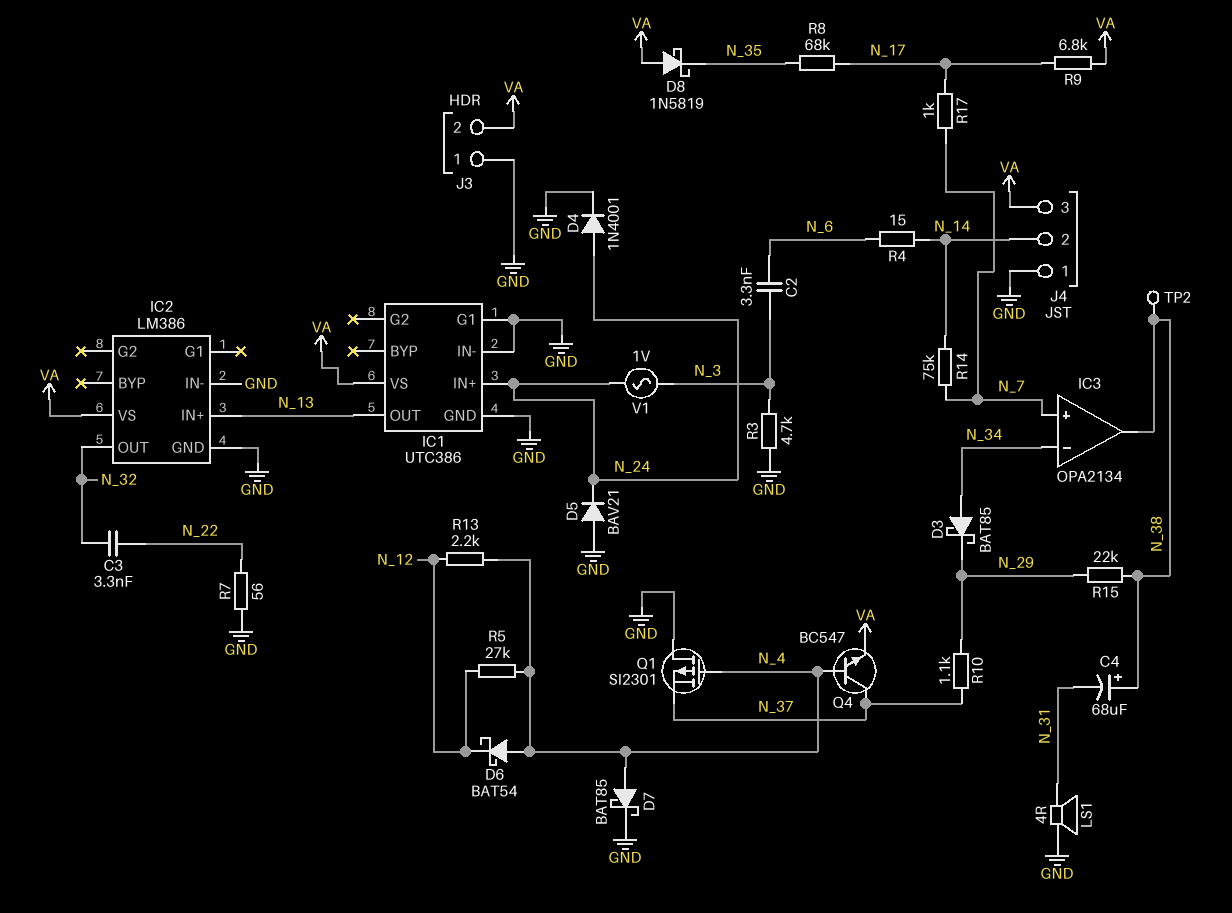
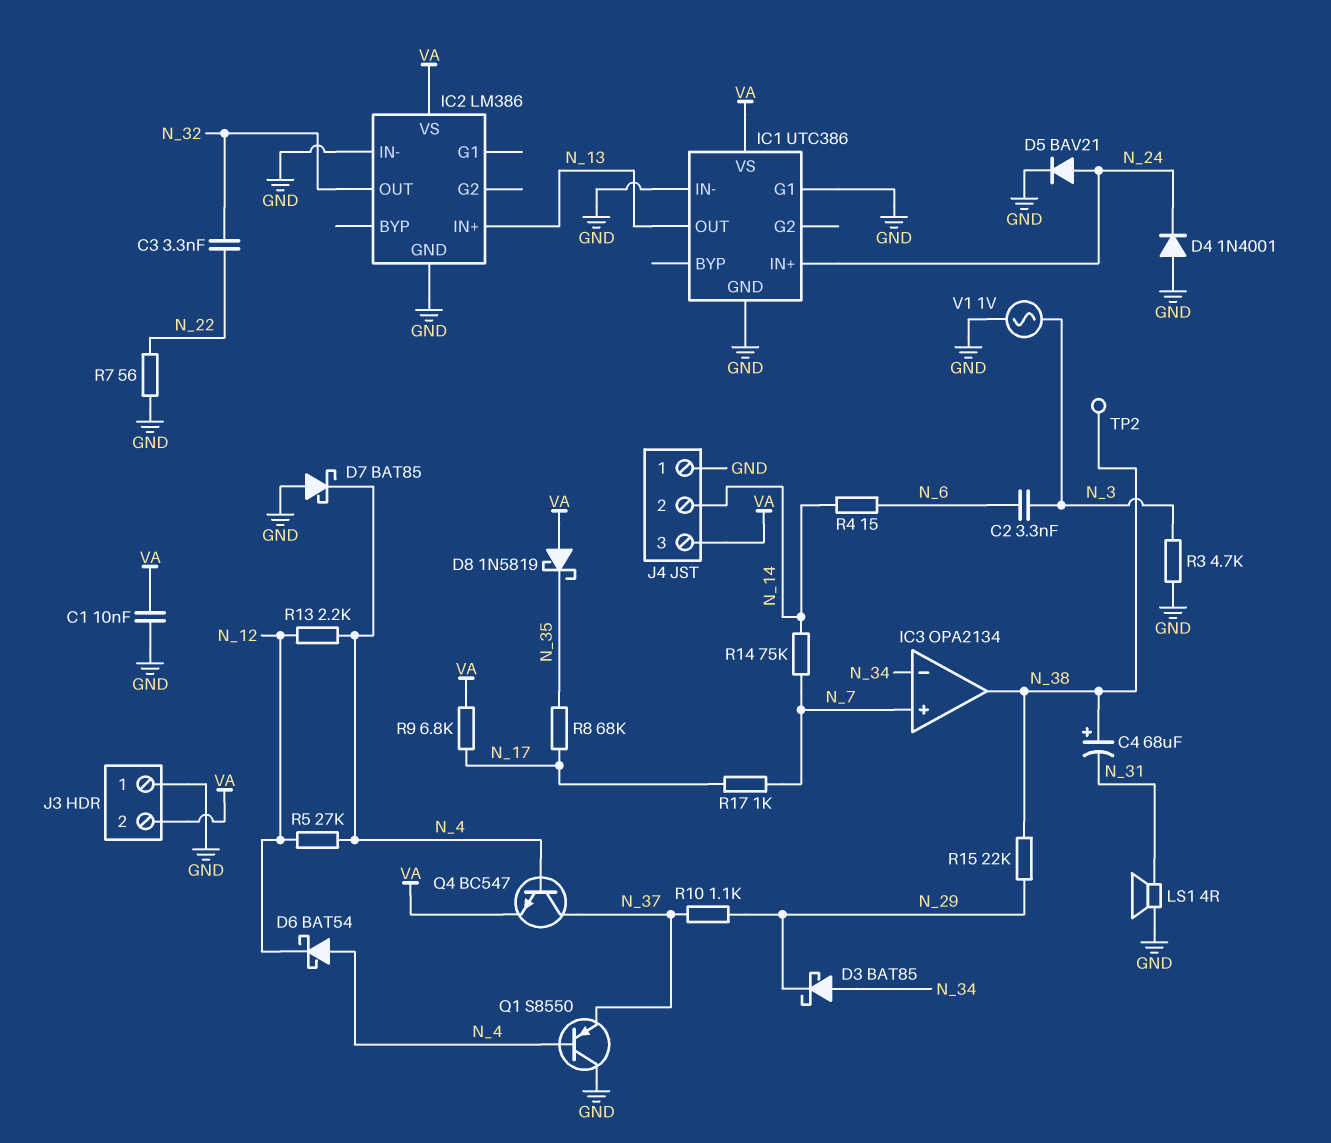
C1: none -> 10nF (GND, VA)
D4: diode 1N4001 (A N_24, K GND) -> diode 1N4001 (A GND, K N_24)
D5: diode BAV21 (A GND, K N_24) -> diode BAV21 (A N_24, K GND)
D7: schottky BAT85 (A N_4, K GND) -> schottky BAT85 (A GND, K N_4)
Q1: PMOS SI2301 (G N_4, D GND, S N_37) -> PNP S8550 (B N_4, C GND, E N_37)
V1: AC 1V (N_3, N_24) -> AC 1V (GND, N_3)

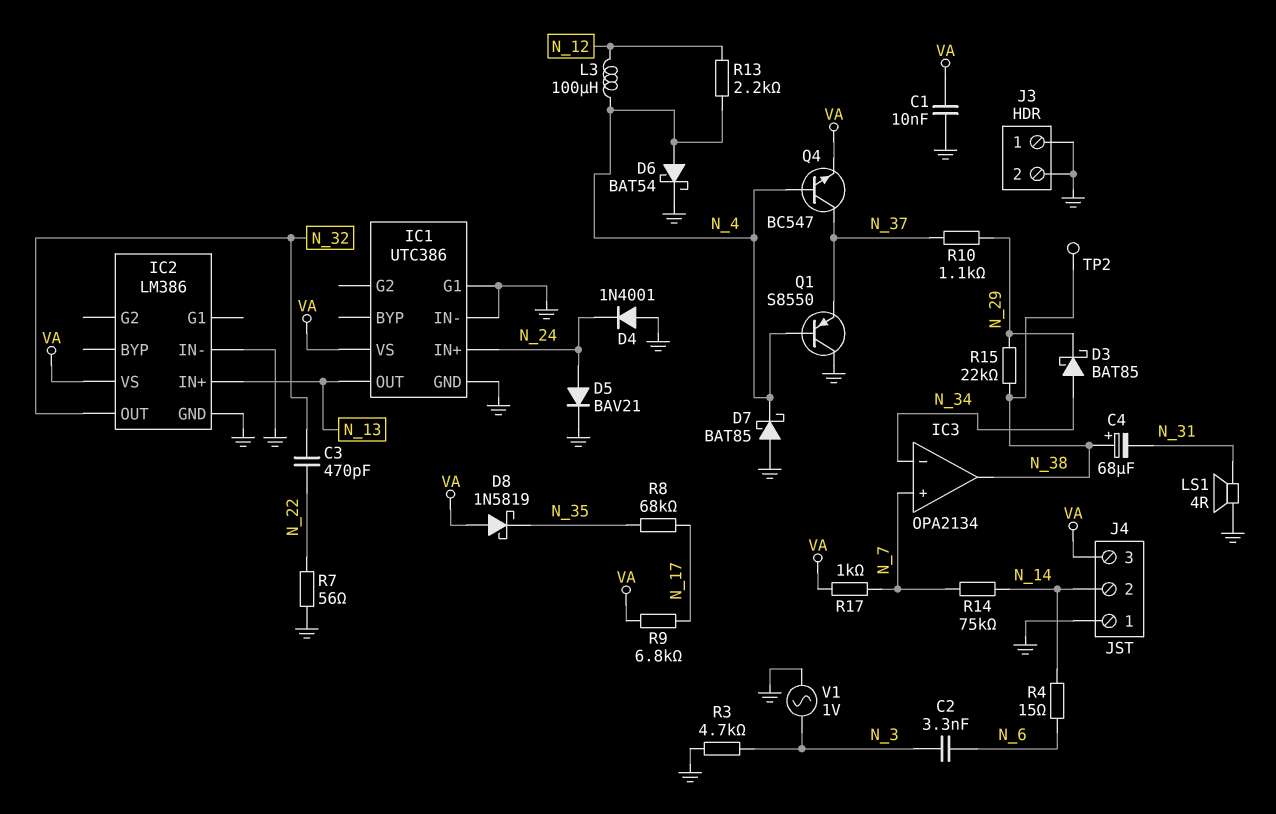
C3: 3.3nF (N_22, N_32) -> 470pF (N_22, N_32)
D6: schottky BAT54 (A N_4, K N_12) -> schottky BAT54 (A N_4, K GND)
J3 pin 2: VA -> GND
L3: none -> 100uH (N_4, N_12)
R5: 27k (N_4, N_12) -> none
R17: 1k (N_7, N_17) -> 1k (N_7, VA)

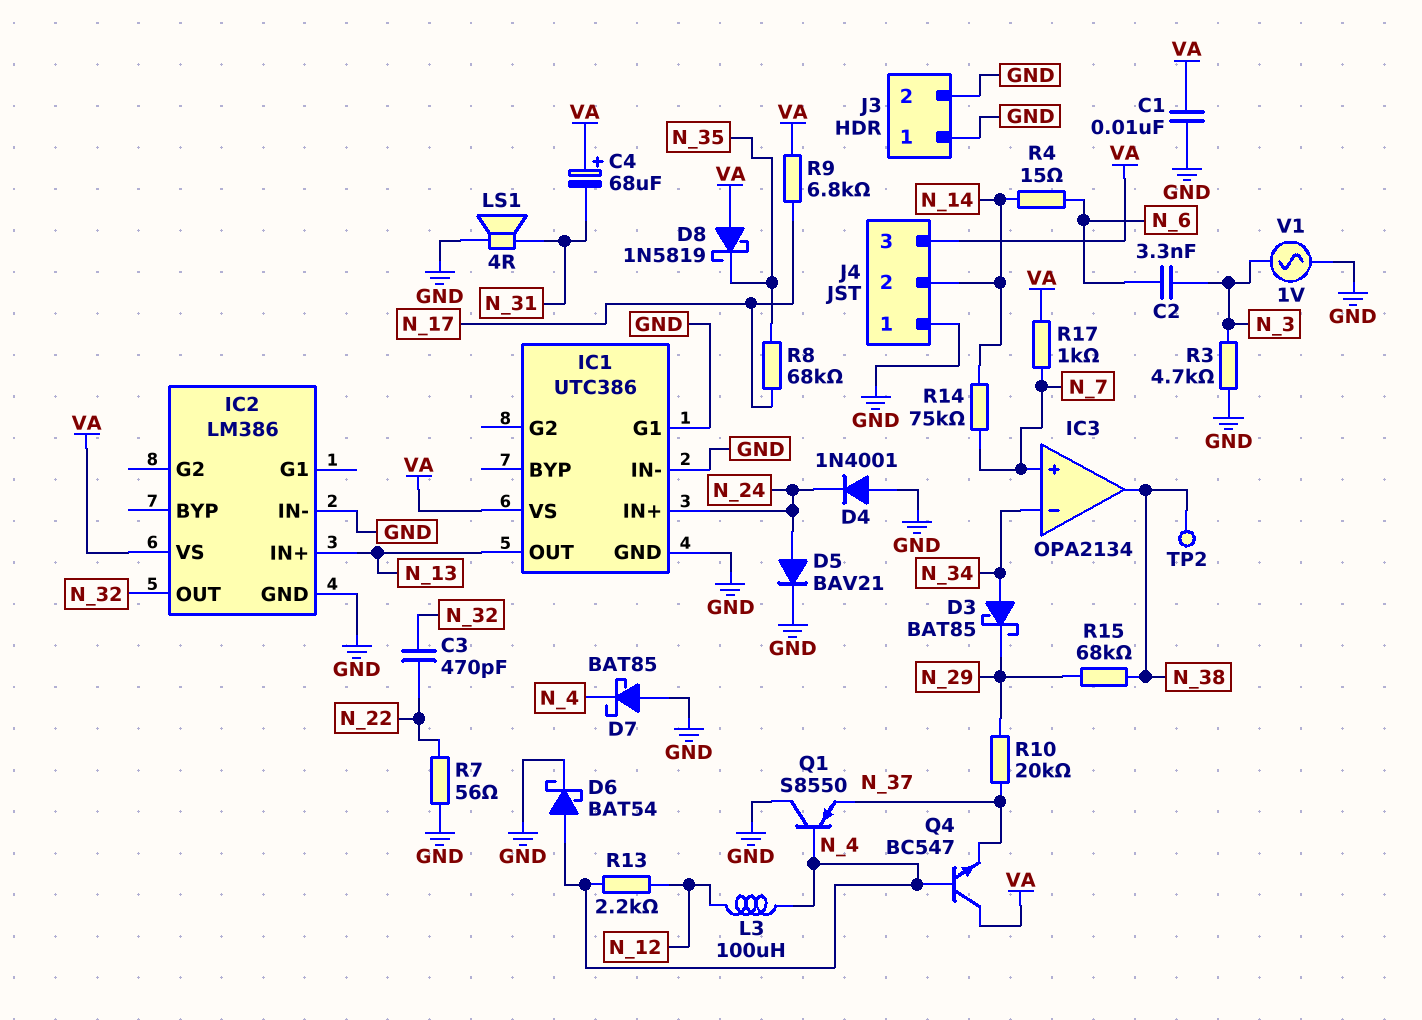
C4: 68uF (plus N_38, minus N_31) -> 68uF (plus VA, minus N_31)
Q4: NPN BC547 (B N_4, C N_37, E VA) -> NPN BC547 (B N_4, C VA, E N_37)
R10: 1.1k (N_29, N_37) -> 20k (N_29, N_37)
R15: 22k (N_29, N_38) -> 68k (N_29, N_38)

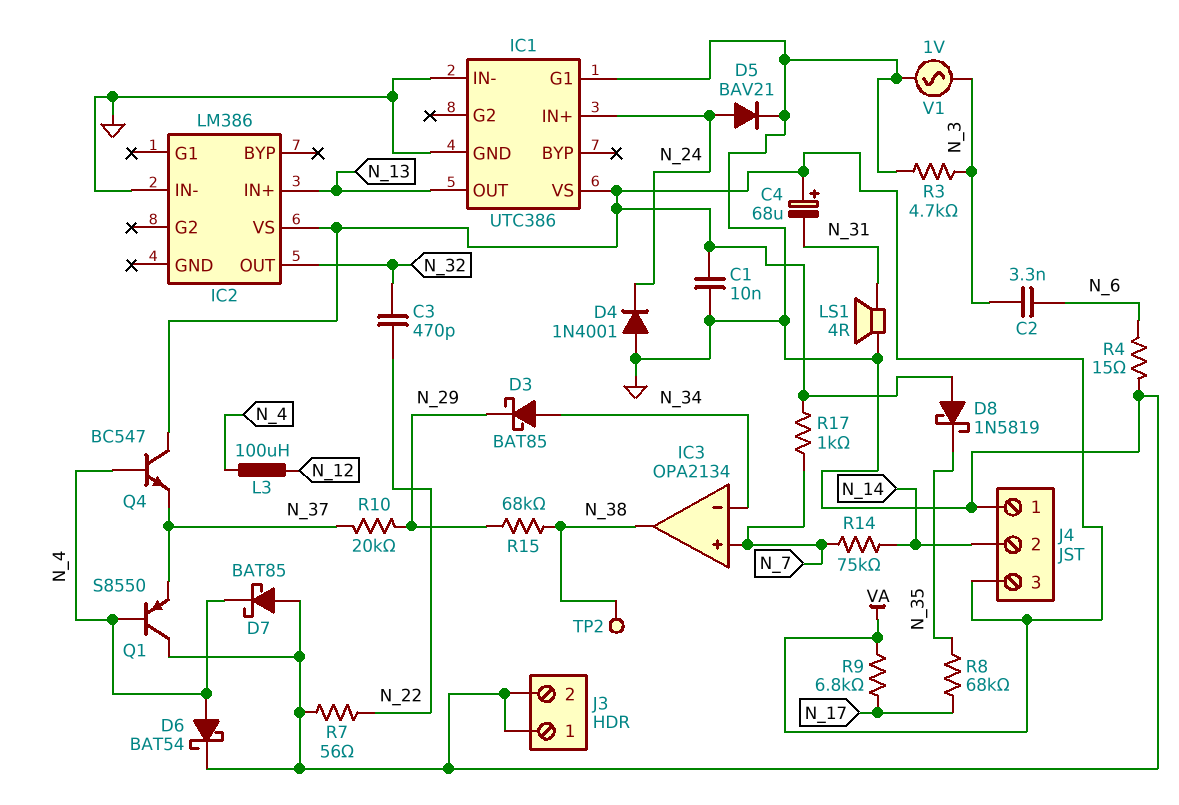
IC2 pin GND: GND -> none
R4: 15 (N_6, N_14) -> 15 (GND, N_6)
R13: 2.2k (N_4, N_12) -> none

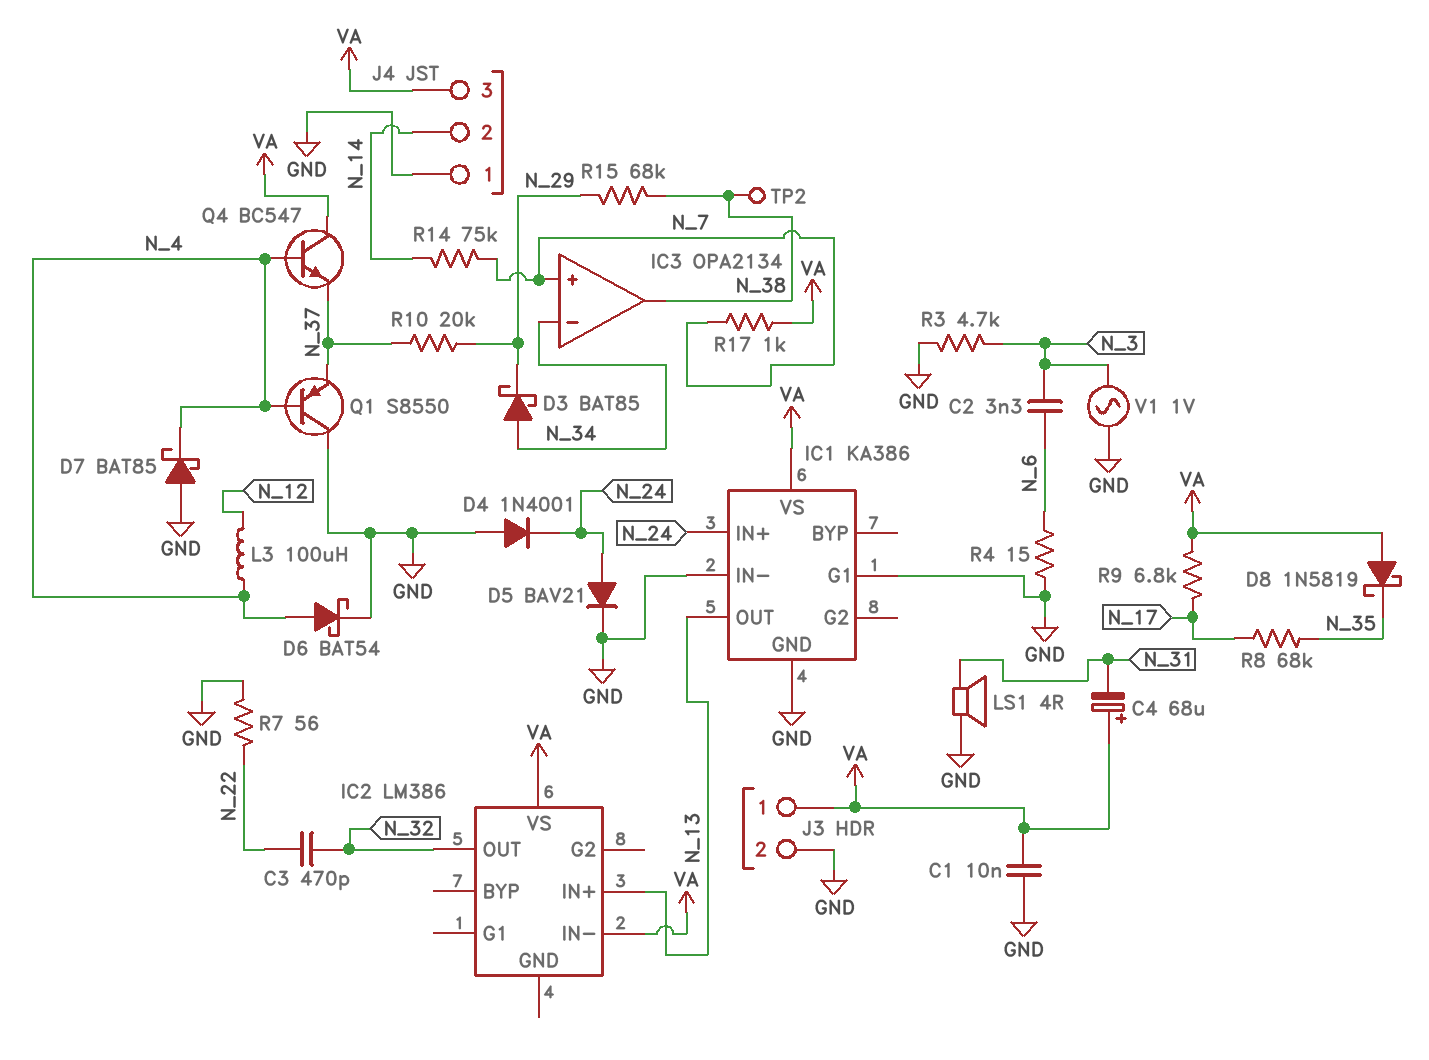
IC1: UTC386 -> KA386
IC2 pin IN-: GND -> VA
J3 pin 1: GND -> VA

